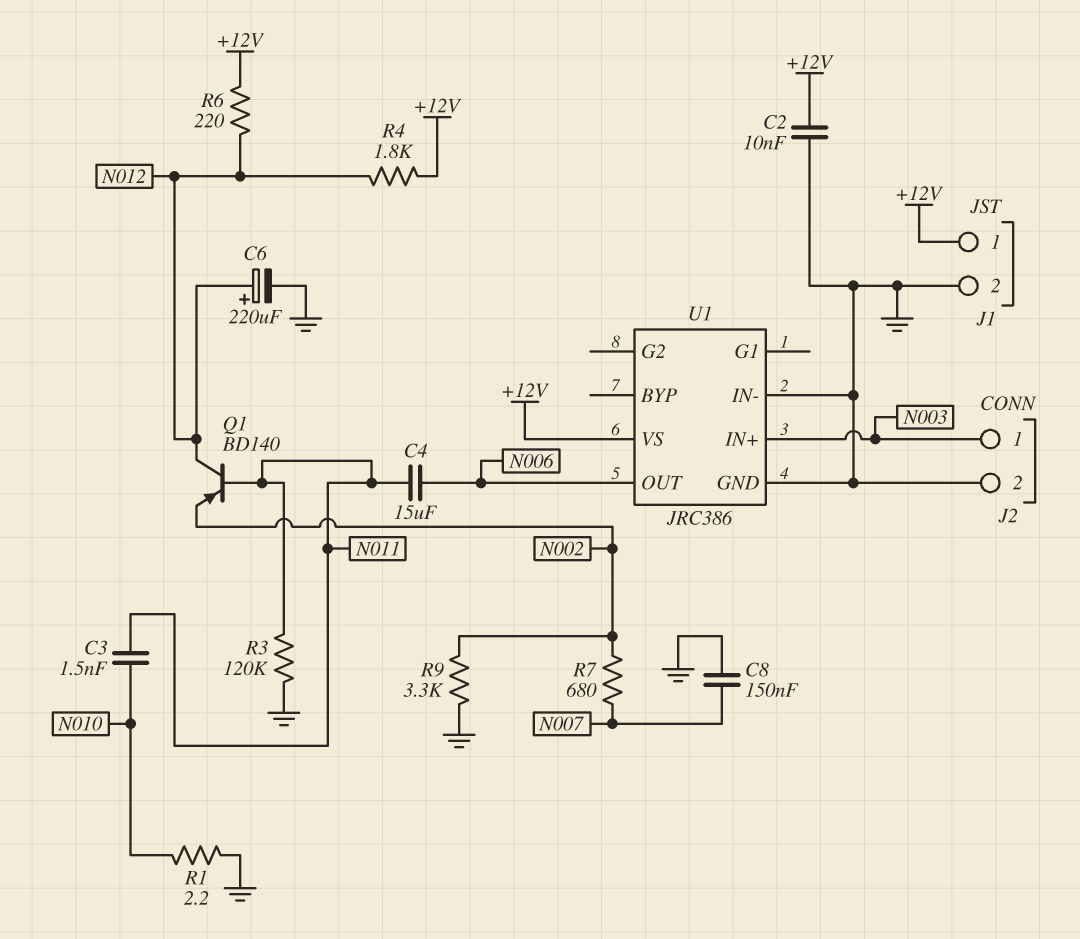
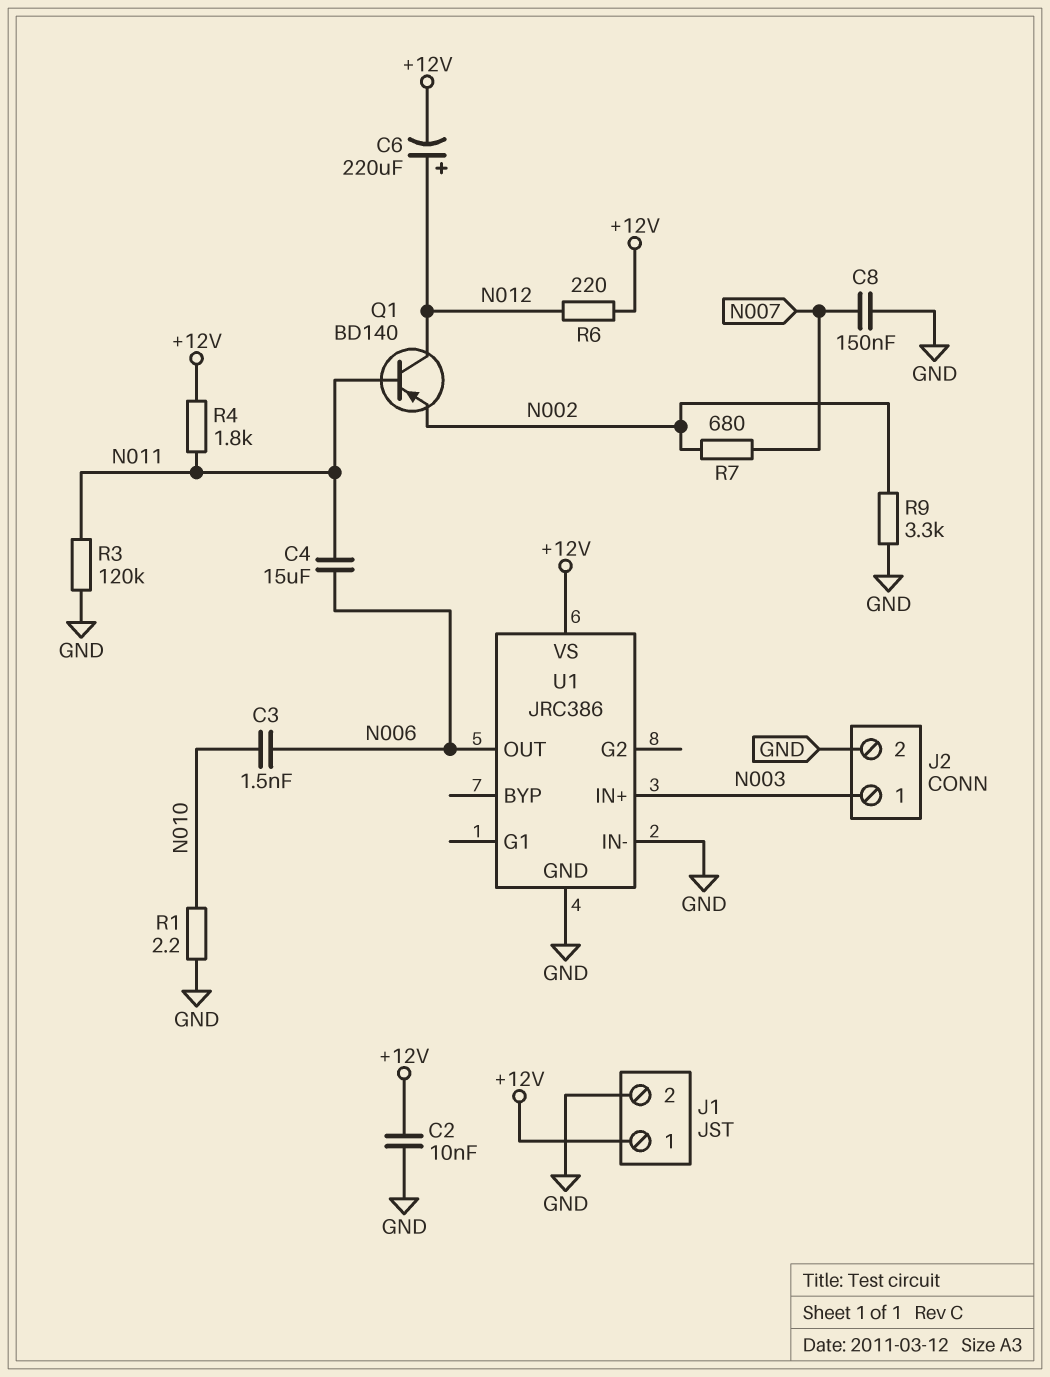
C3: 1.5nF (N010, N011) -> 1.5nF (N006, N010)
C6: 220uF (plus N012, minus GND) -> 220uF (plus N012, minus +12V)
R4: 1.8k (+12V, N012) -> 1.8k (+12V, N011)

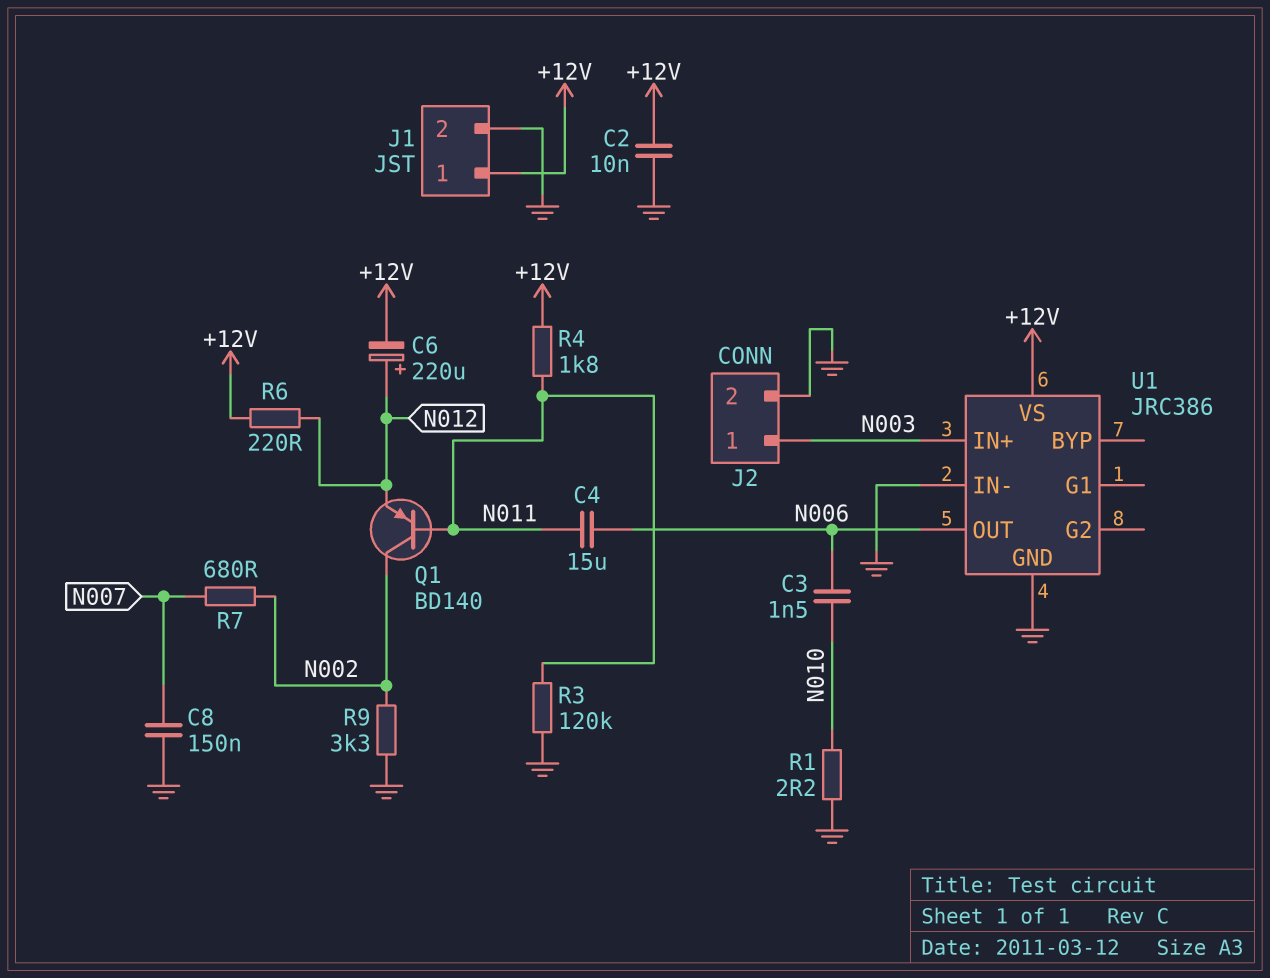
Q1: PNP BD140 (B N011, C N012, E N002) -> PNP BD140 (B N011, C N002, E N012)

